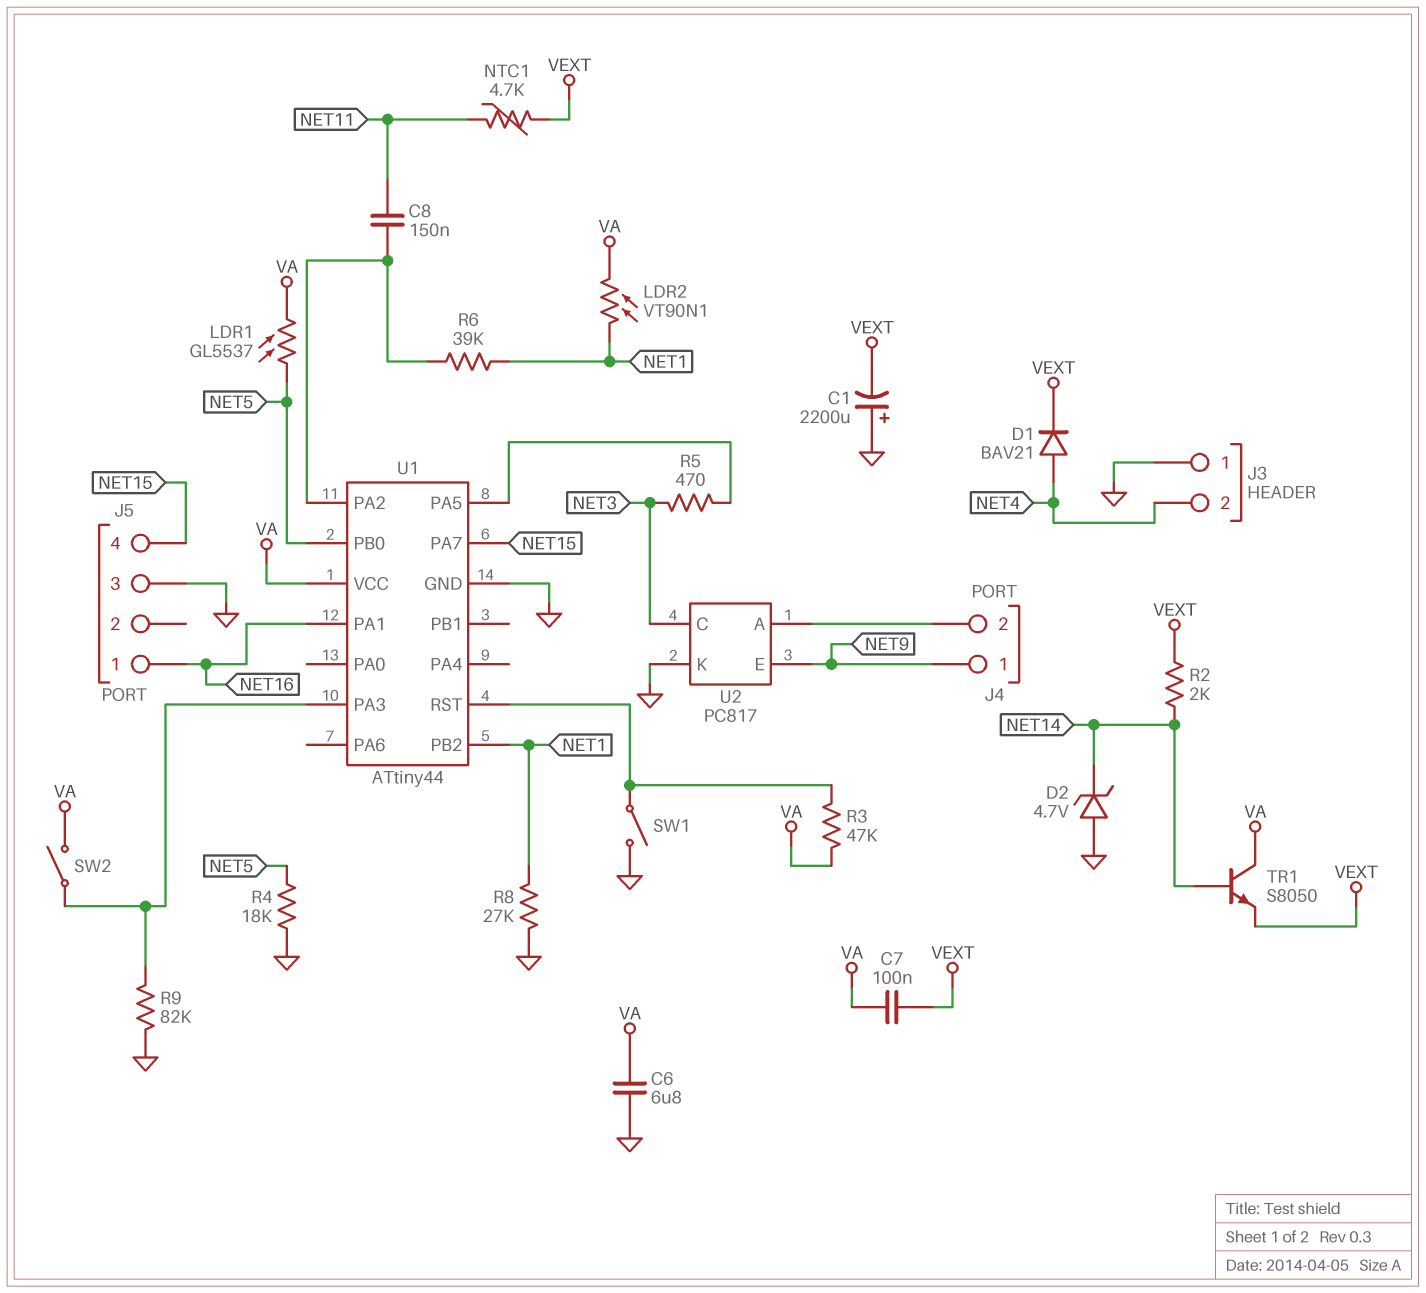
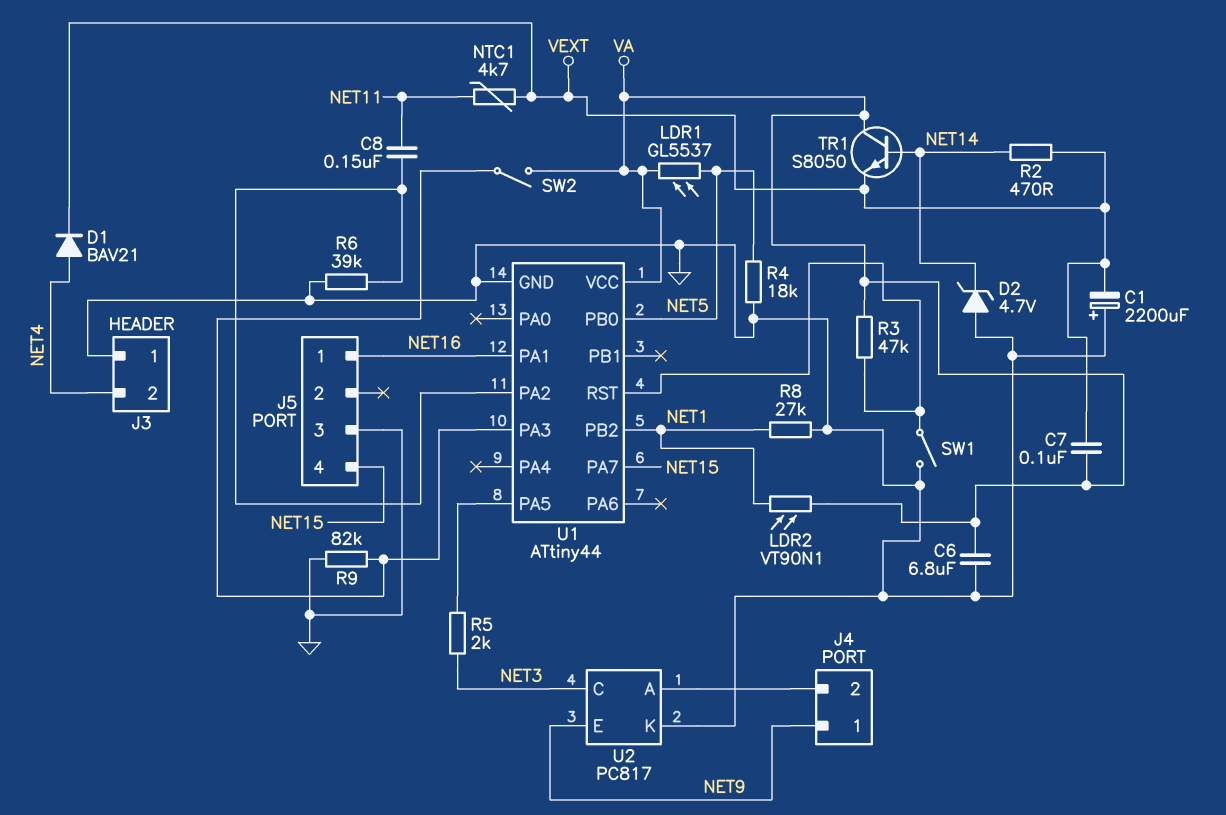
R2: 2k (NET14, VEXT) -> 470 (NET14, VEXT)
R5: 470 (NET3, U1/PA5) -> 2k (NET3, U1/PA5)
R6: 39k (NET1, U1/PA2) -> 39k (GND, U1/PA2)

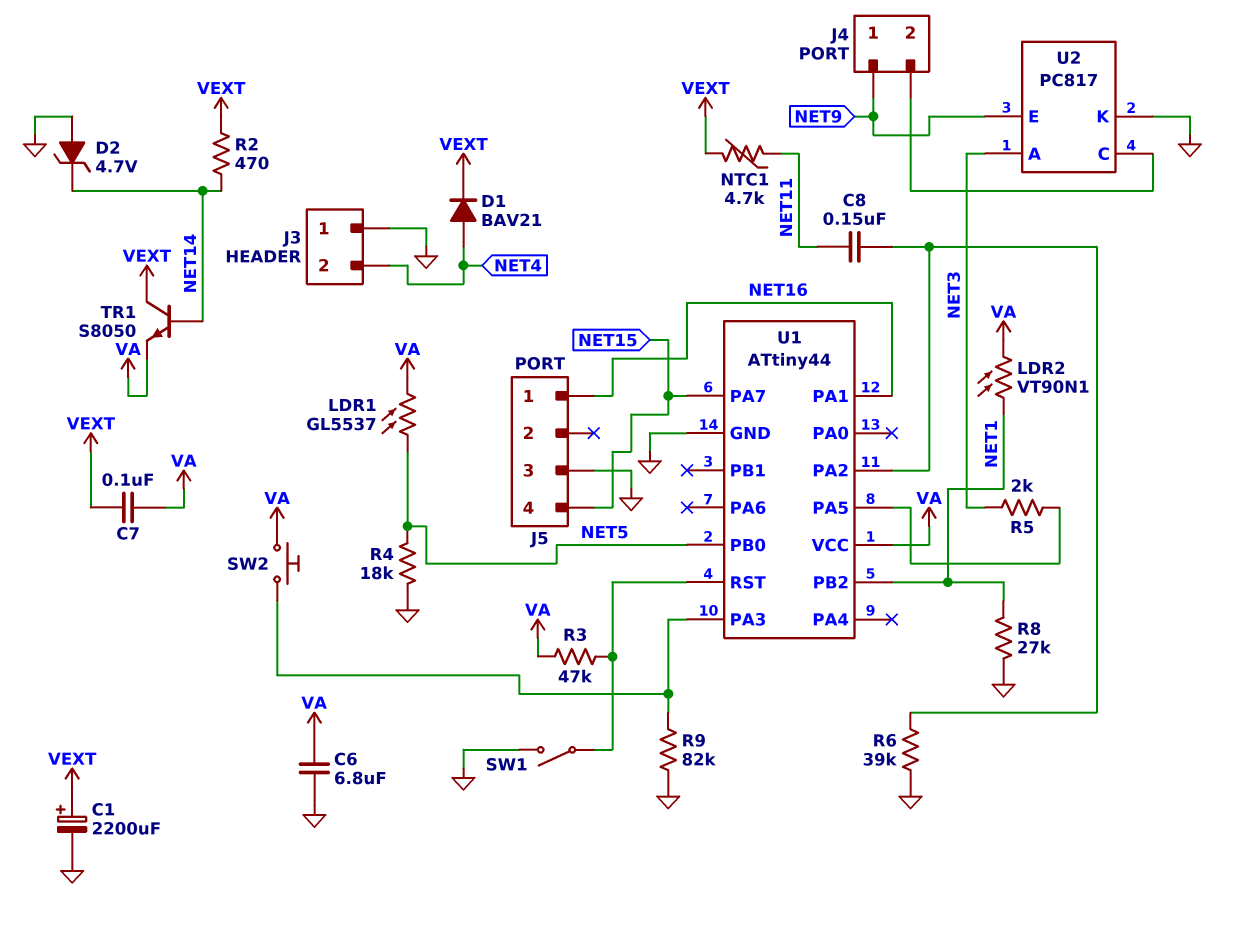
C1: 2200uF (plus GND, minus VEXT) -> 2200uF (plus VEXT, minus GND)
SW2: switch (U1/PA3, VA) -> button (U1/PA3, VA)
TR1: NPN S8050 (B NET14, C VA, E VEXT) -> NPN S8050 (B NET14, C VEXT, E VA)
U2 pin A: J4/2 -> NET3
U2 pin C: NET3 -> J4/2

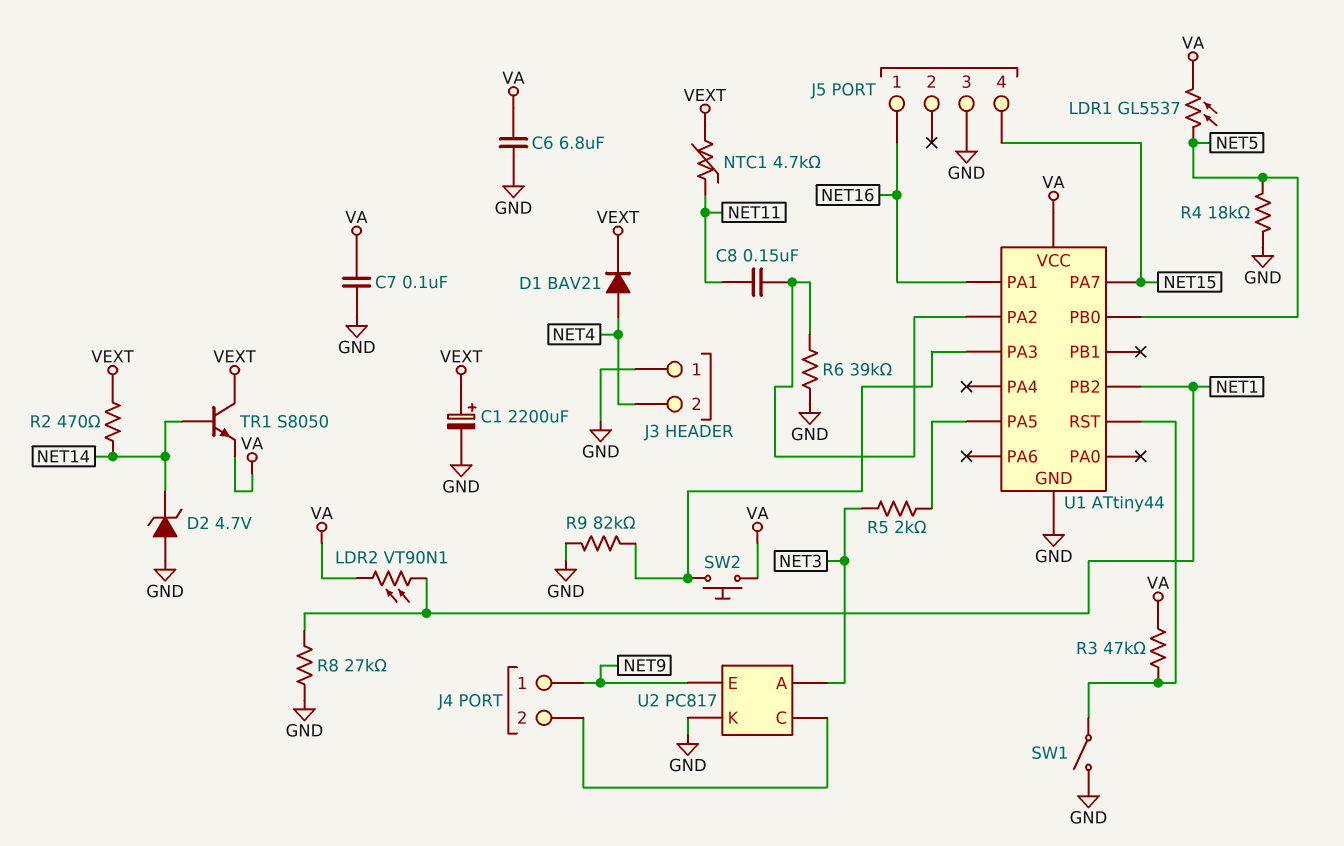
C7: 100nF (VA, VEXT) -> 100nF (GND, VA)

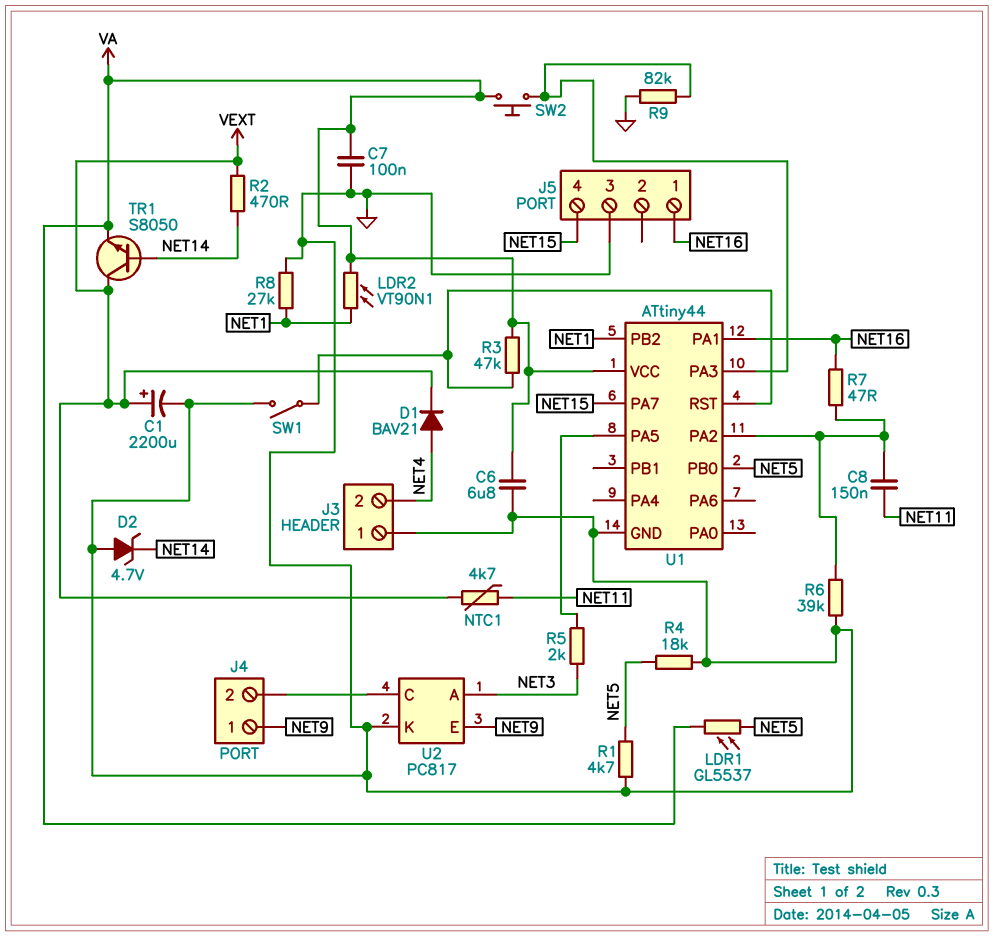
R1: none -> 4.7k (GND, NET5)
R7: none -> 47 (NET16, U1/PA2)

